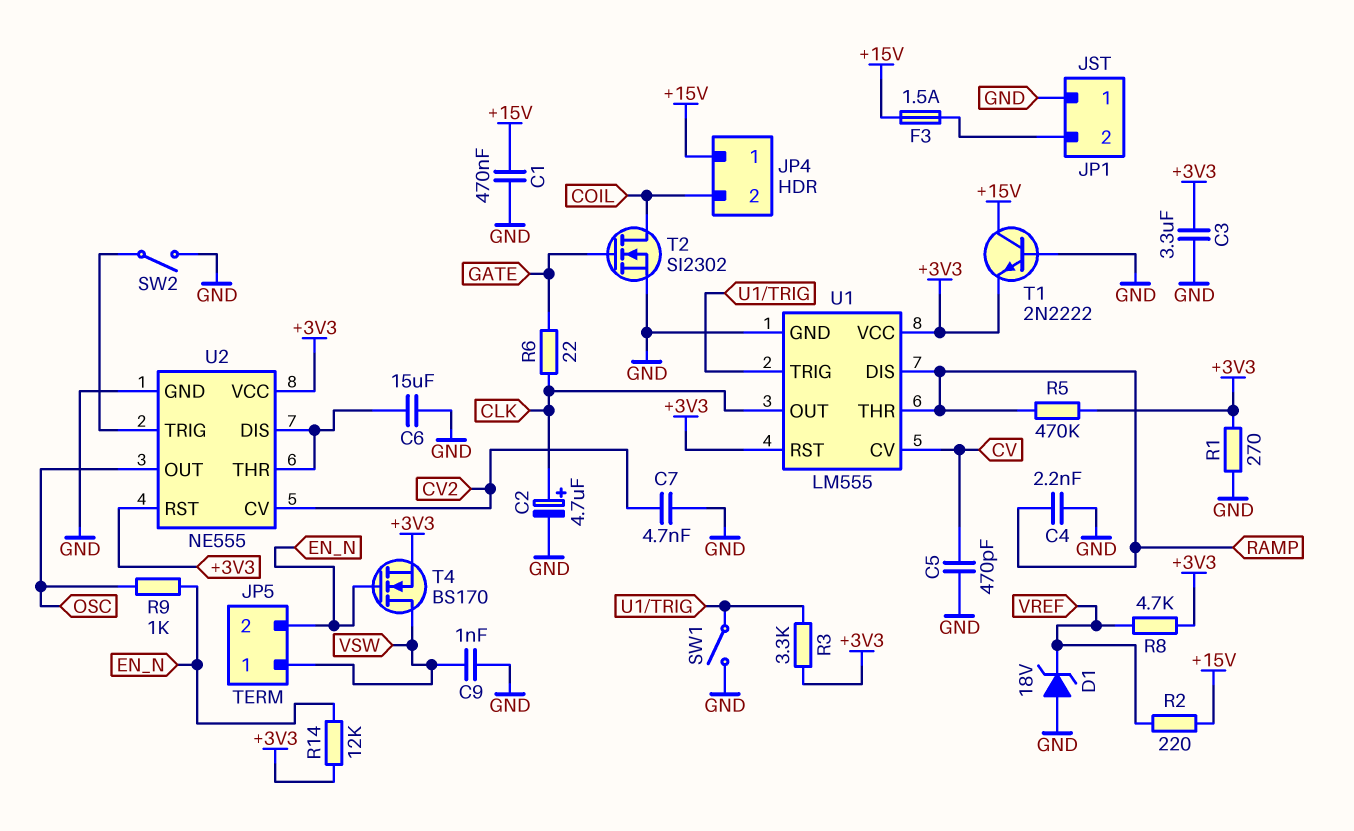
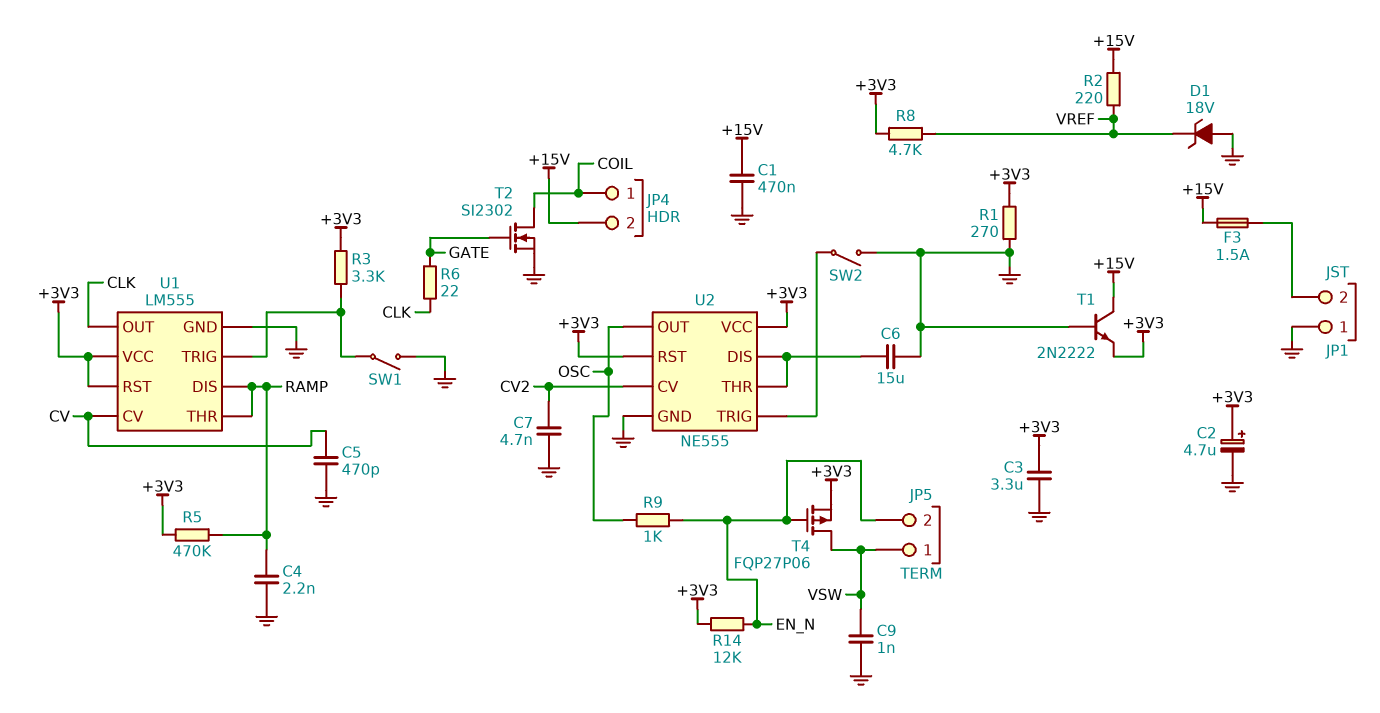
C2: 4.7uF (plus CLK, minus GND) -> 4.7uF (plus +3V3, minus GND)
JP4 pin 1: +15V -> COIL
JP4 pin 2: COIL -> +15V
T4: NMOS BS170 (G EN_N, D VSW, S +3V3) -> PMOS FQP27P06 (G EN_N, D VSW, S +3V3)

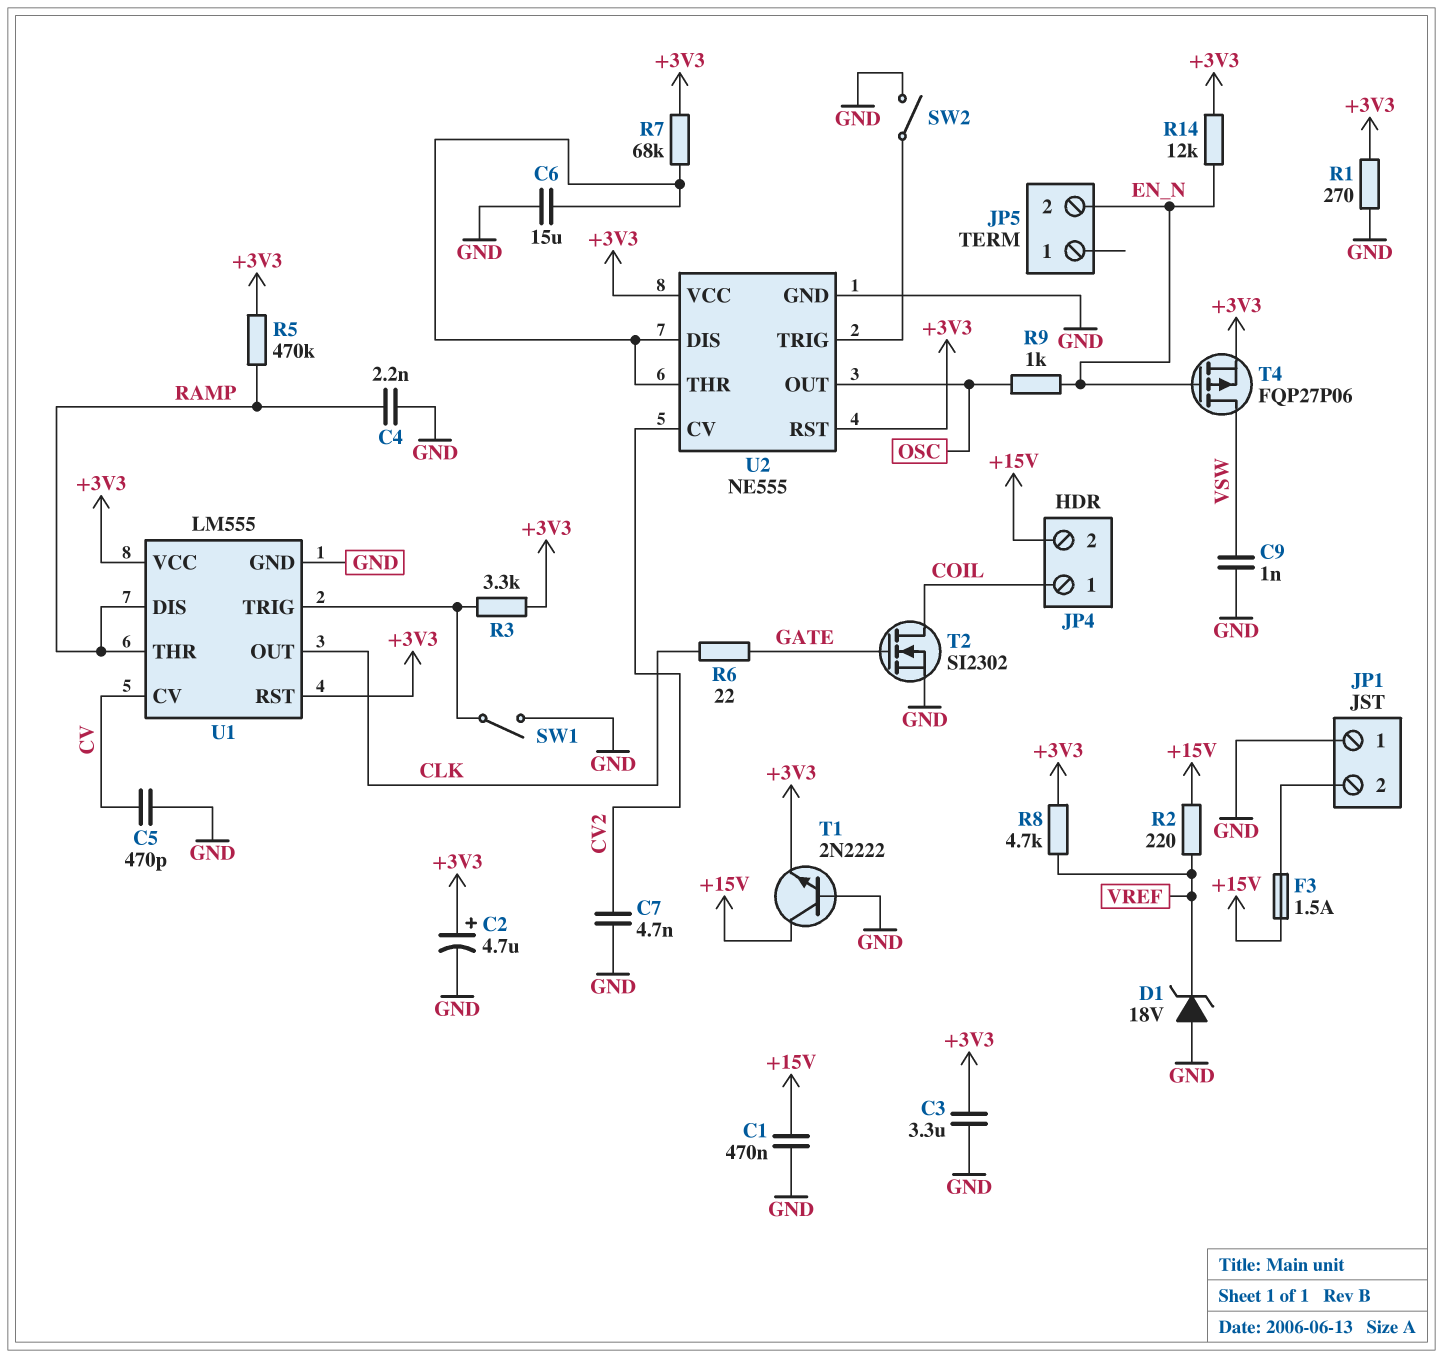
JP5 pin 1: VSW -> none
R7: none -> 68k (+3V3, U2/DIS)

